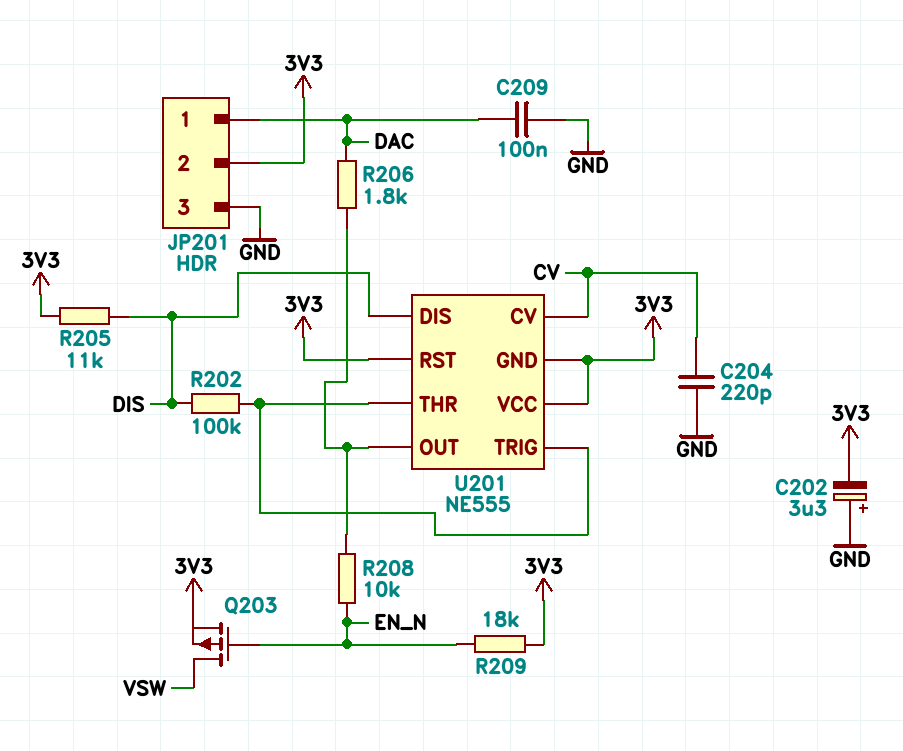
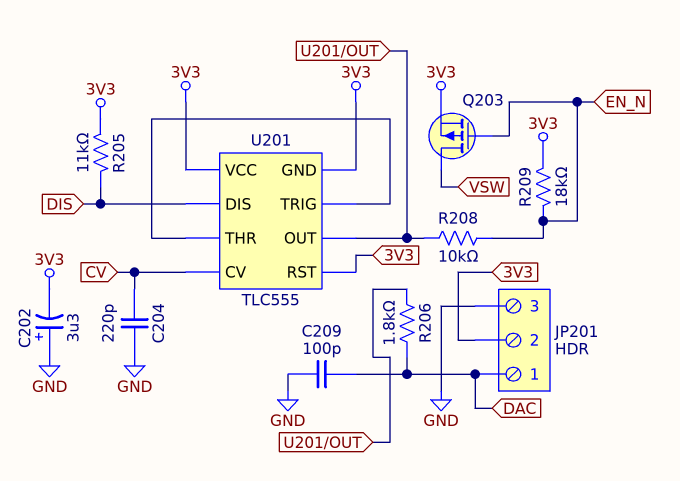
C209: 100nF (DAC, GND) -> 100pF (DAC, GND)
R202: 100k (DIS, U201/THR) -> none
U201: NE555 -> TLC555

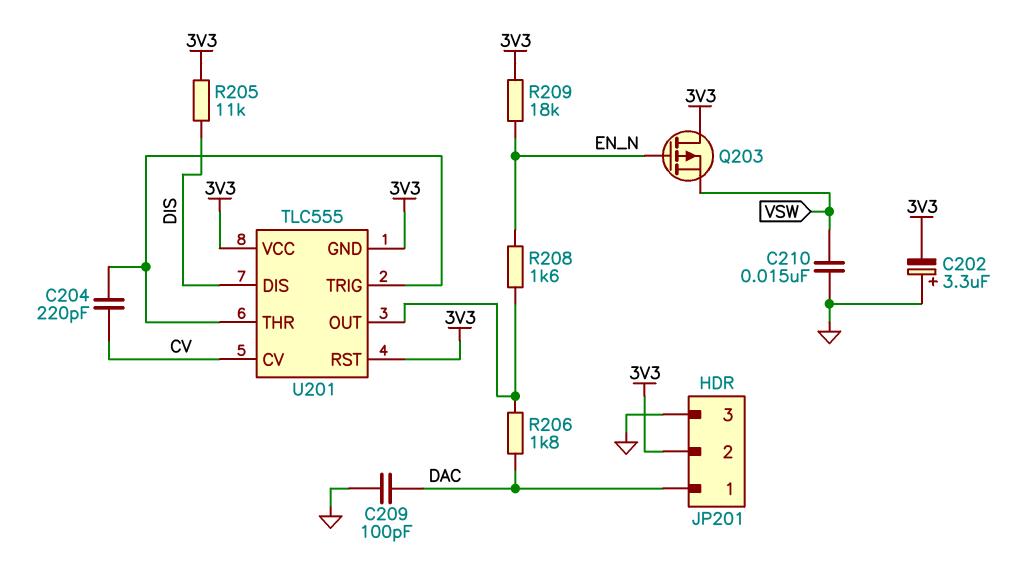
C204: 220pF (CV, GND) -> 220pF (CV, U201/THR)
C210: none -> 15nF (GND, VSW)
Q203: PMOS (G EN_N, D VSW, S 3V3) -> PMOS (G EN_N, D 3V3, S VSW)
R208: 10k (EN_N, U201/OUT) -> 1.6k (EN_N, U201/OUT)

